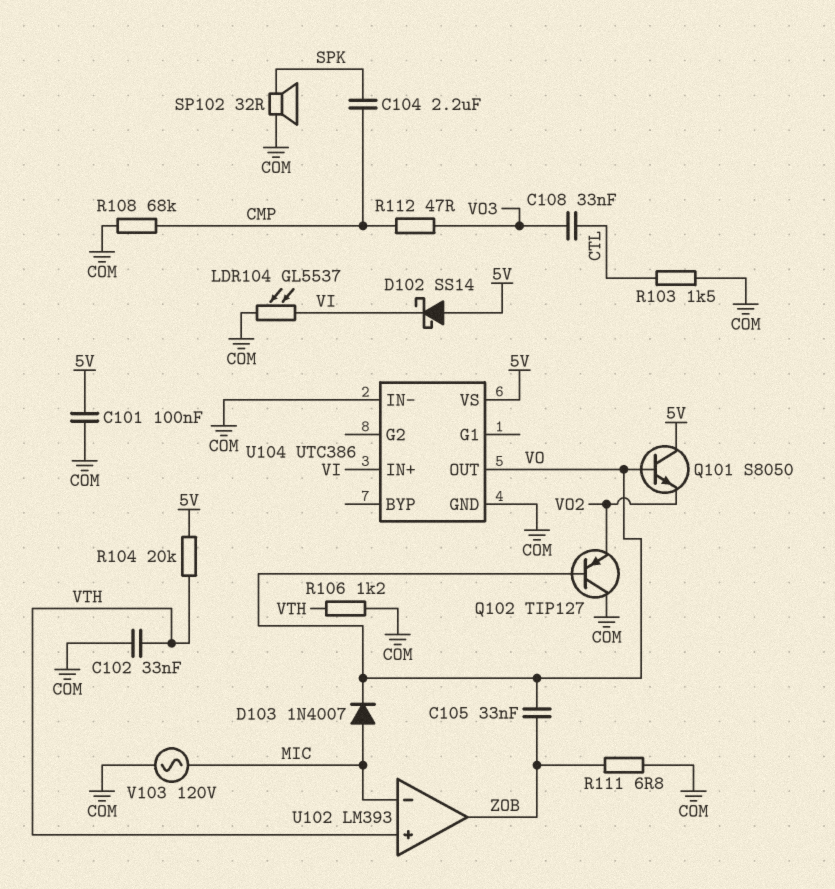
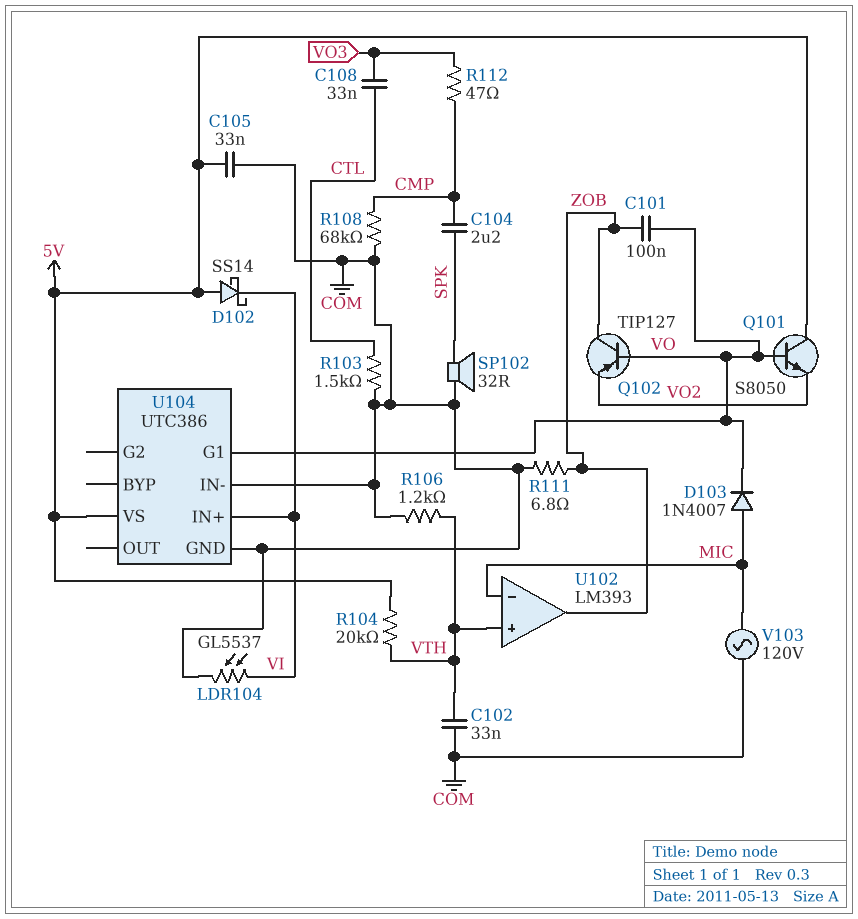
C101: 100nF (5V, COM) -> 100nF (VO, ZOB)
C105: 33nF (VO, ZOB) -> 33nF (5V, COM)
Q102: PNP TIP127 (B VO, C COM, E VO2) -> PNP TIP127 (B VO, C ZOB, E VO2)
U104 pin G1: none -> VO
U104 pin OUT: VO -> none

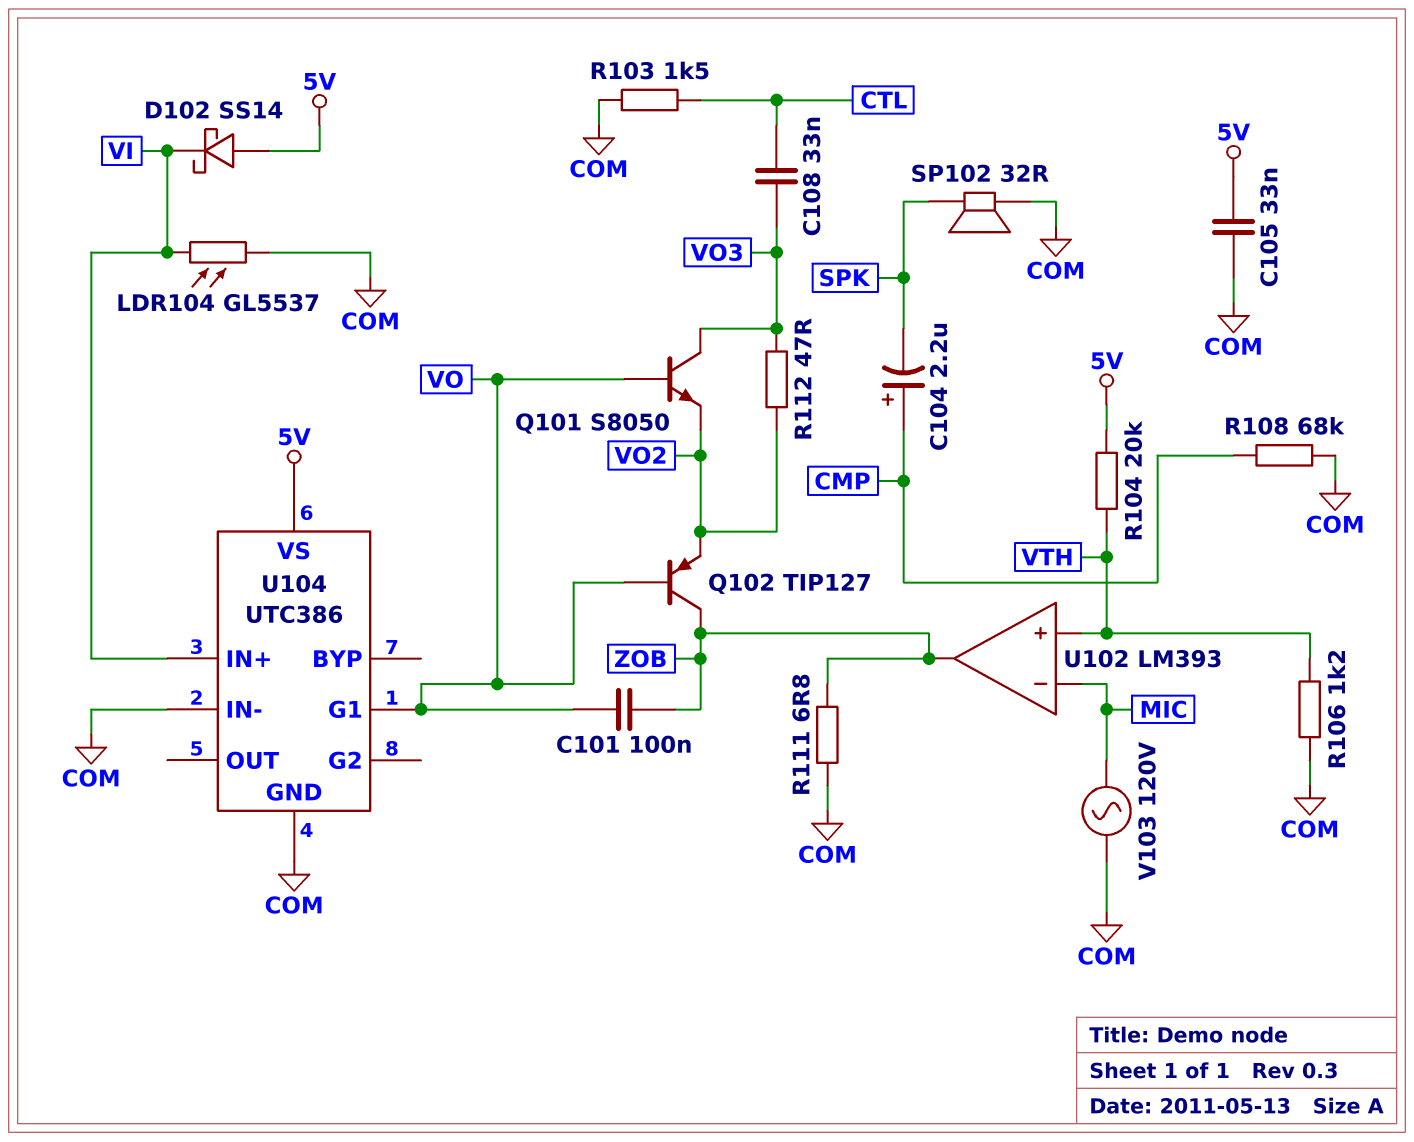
C102: 33nF (COM, VTH) -> none
C104: 2.2uF (CMP, SPK) -> 2.2uF (plus CMP, minus SPK)
D103: diode 1N4007 (A MIC, K VO) -> none
Q101: NPN S8050 (B VO, C 5V, E VO2) -> NPN S8050 (B VO, C VO3, E VO2)
R112: 47 (CMP, VO3) -> 47 (VO2, VO3)

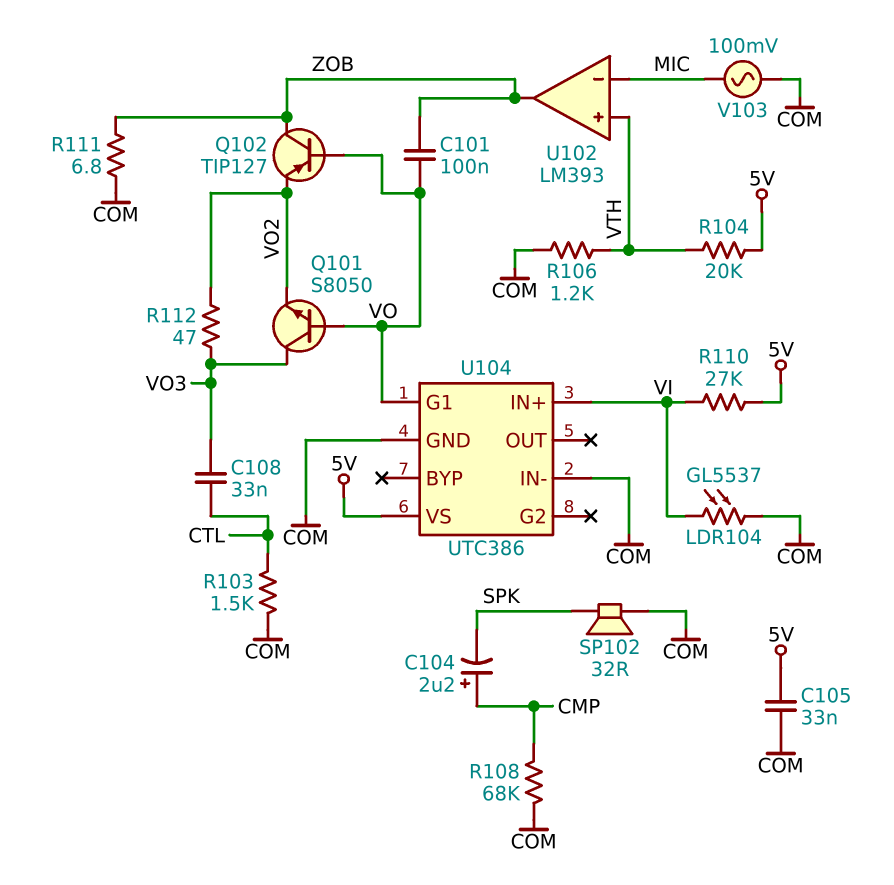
D102: schottky SS14 (A 5V, K VI) -> none
R110: none -> 27k (5V, VI)
V103: AC 120V (COM, MIC) -> AC 100mV (COM, MIC)

